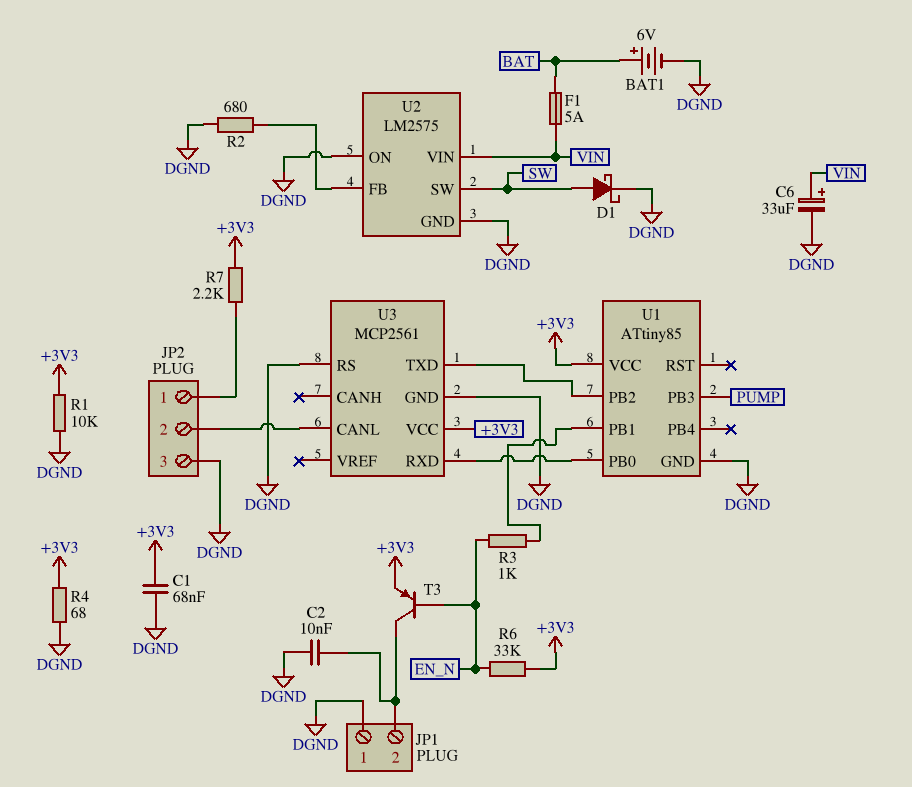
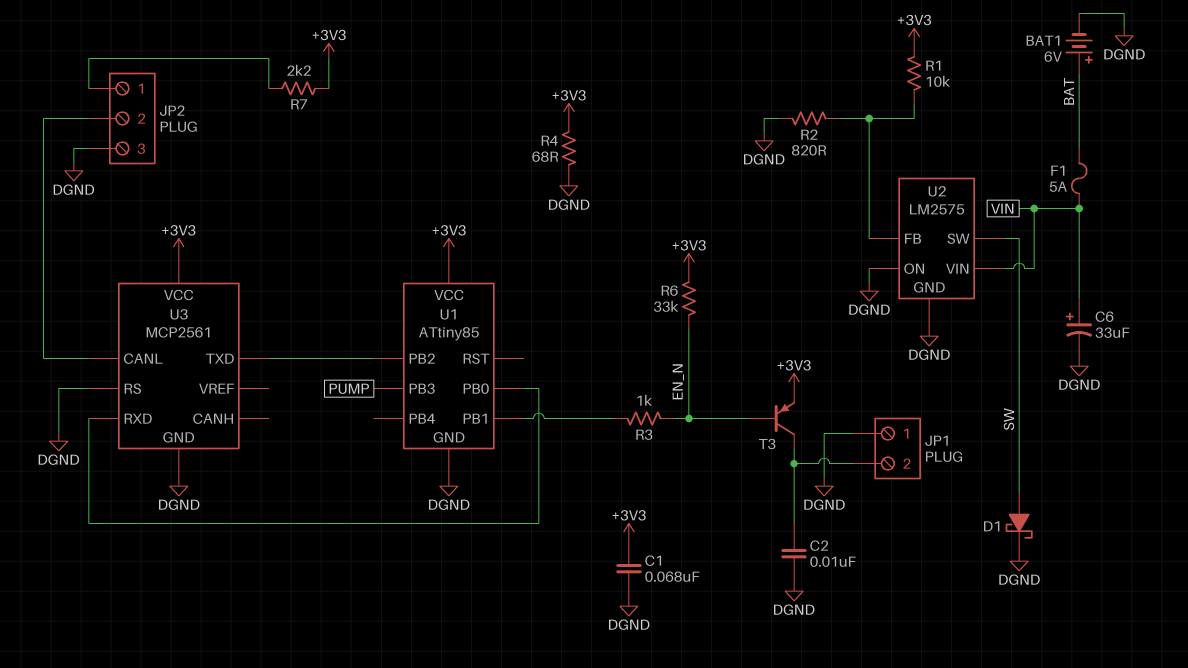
R1: 10k (+3V3, DGND) -> 10k (+3V3, U2/FB)
R2: 680 (DGND, U2/FB) -> 820 (DGND, U2/FB)

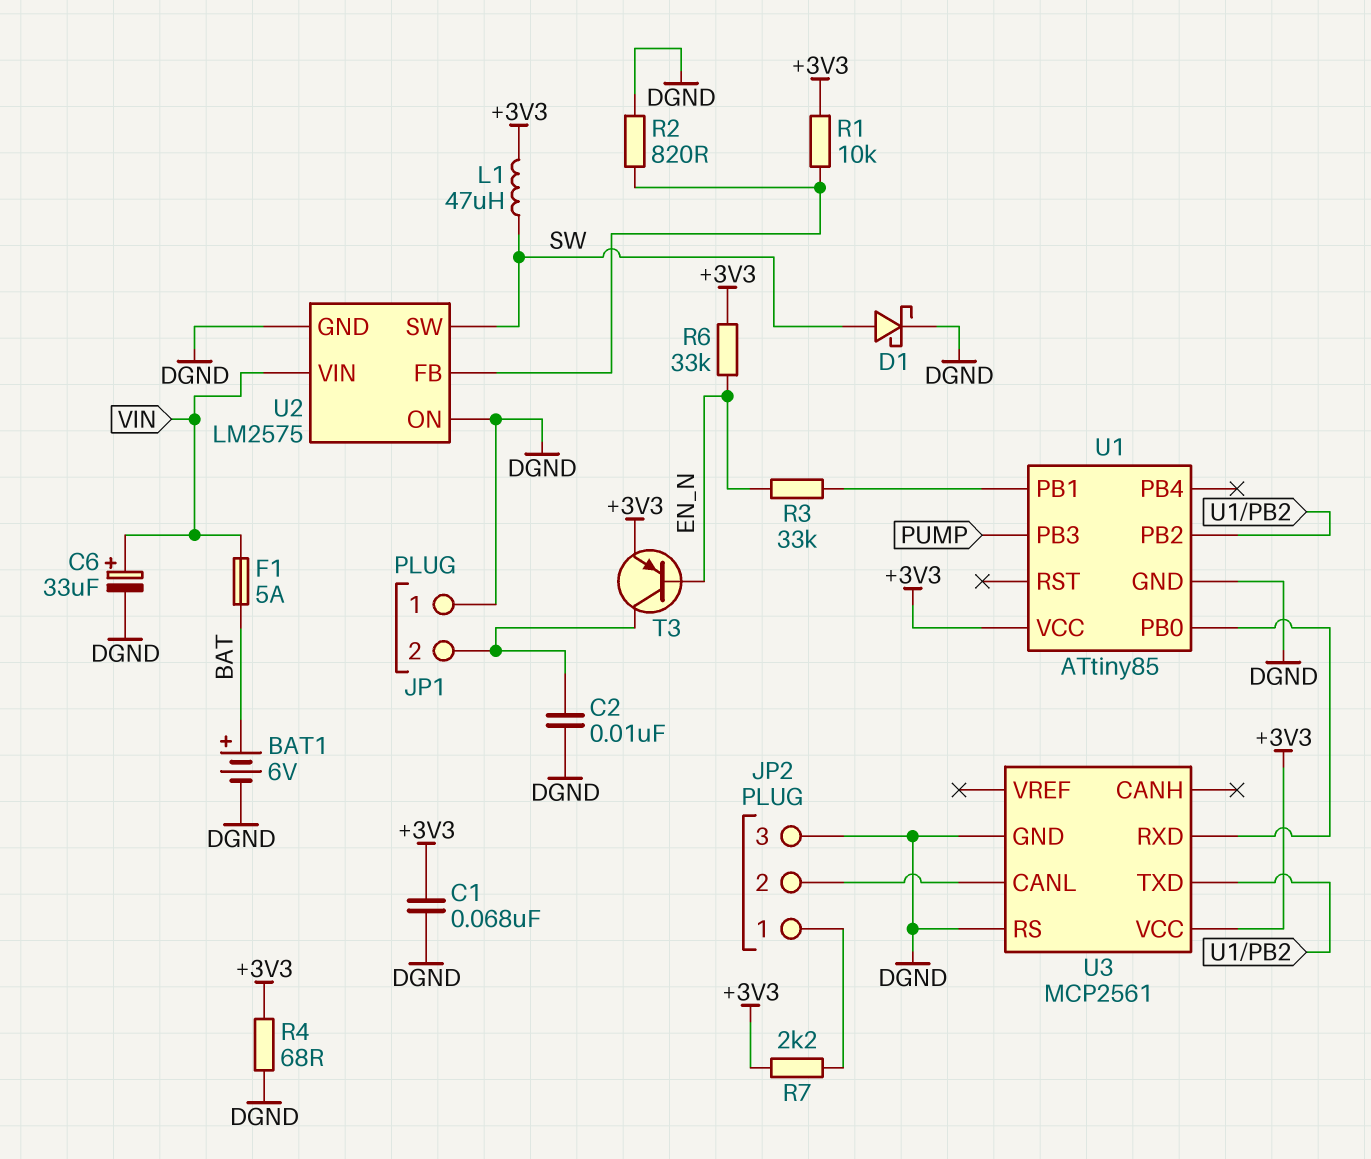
L1: none -> 47uH (+3V3, SW)
R3: 1k (EN_N, U1/PB1) -> 33k (EN_N, U1/PB1)

